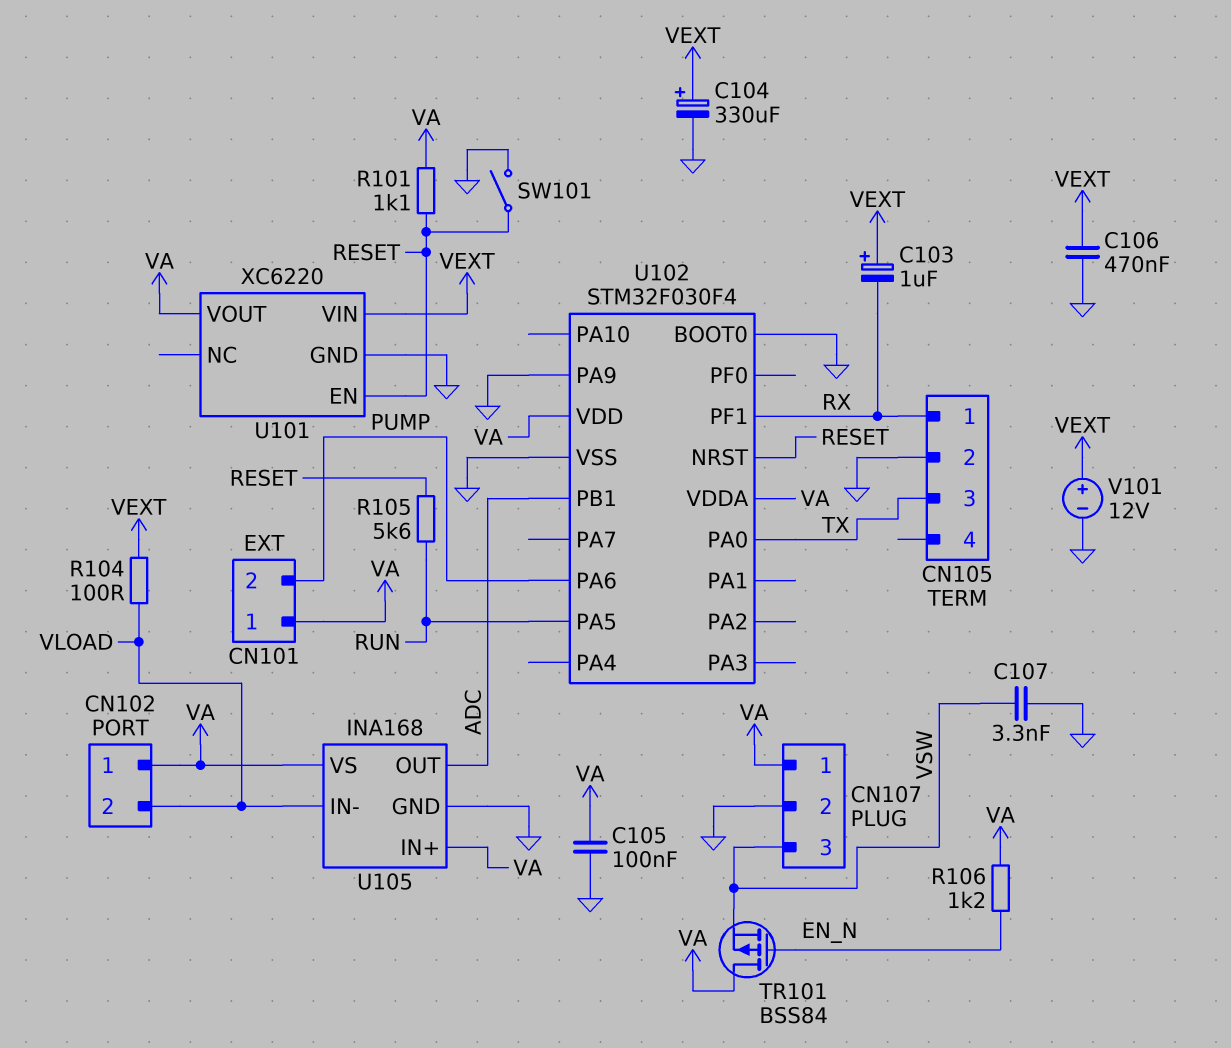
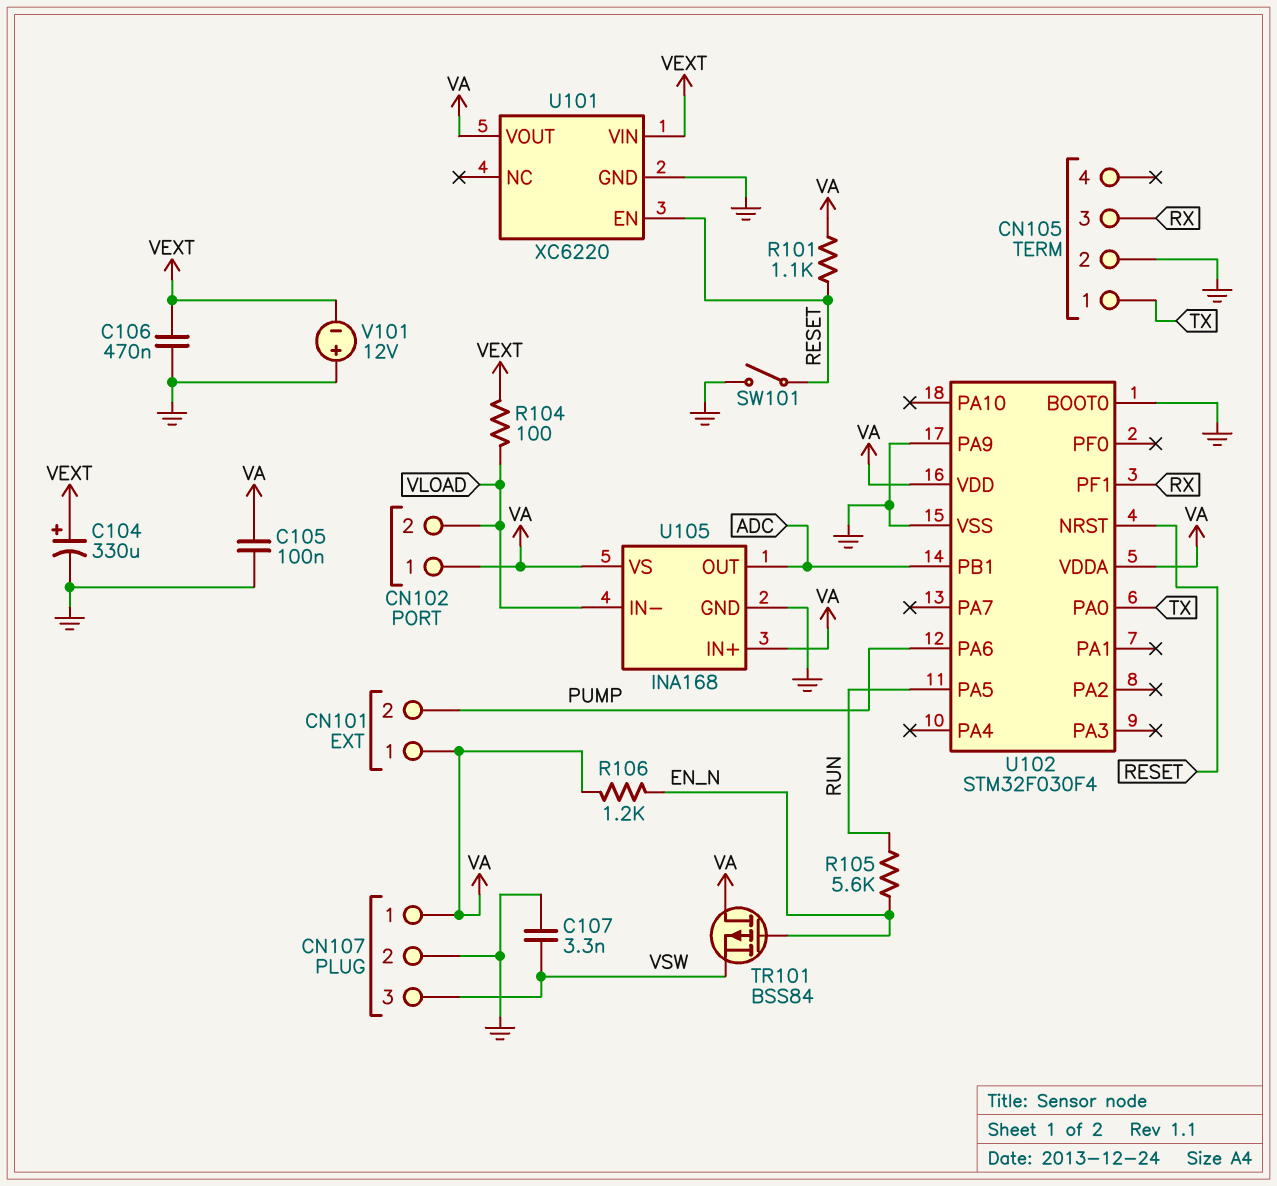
C103: 1uF (plus VEXT, minus RX) -> none
CN105 pin 1: RX -> TX
CN105 pin 3: TX -> RX
R105: 5.6k (RESET, RUN) -> 5.6k (EN_N, RUN)
V101: 12V (plus VEXT, minus GND) -> 12V (plus GND, minus VEXT)

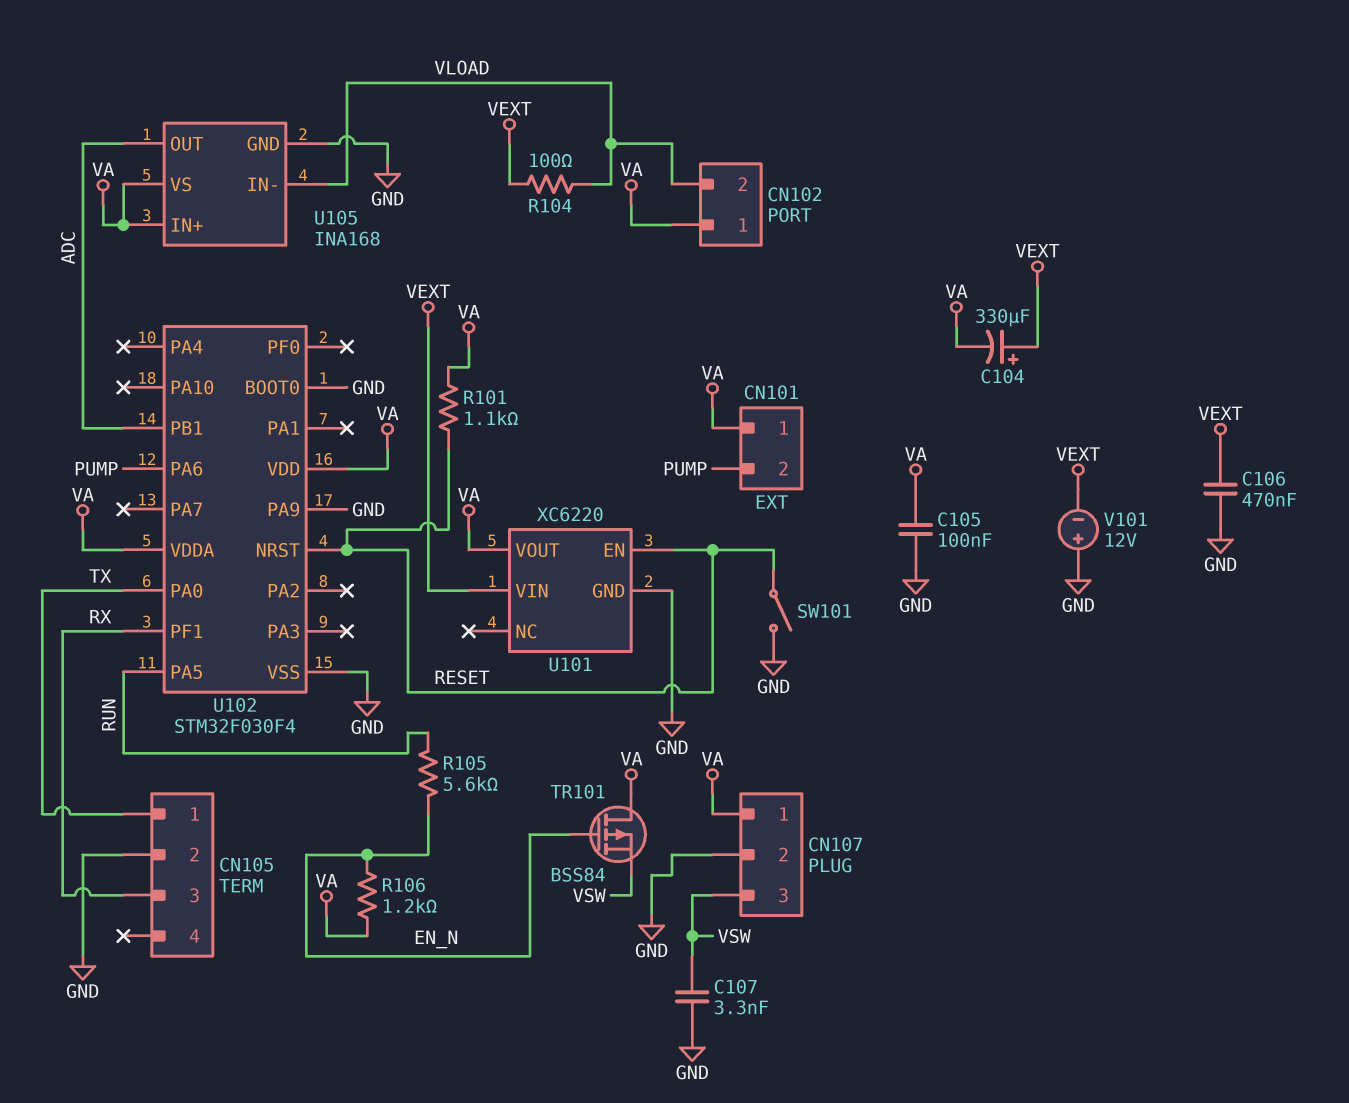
C104: 330uF (plus VEXT, minus GND) -> 330uF (plus VEXT, minus VA)

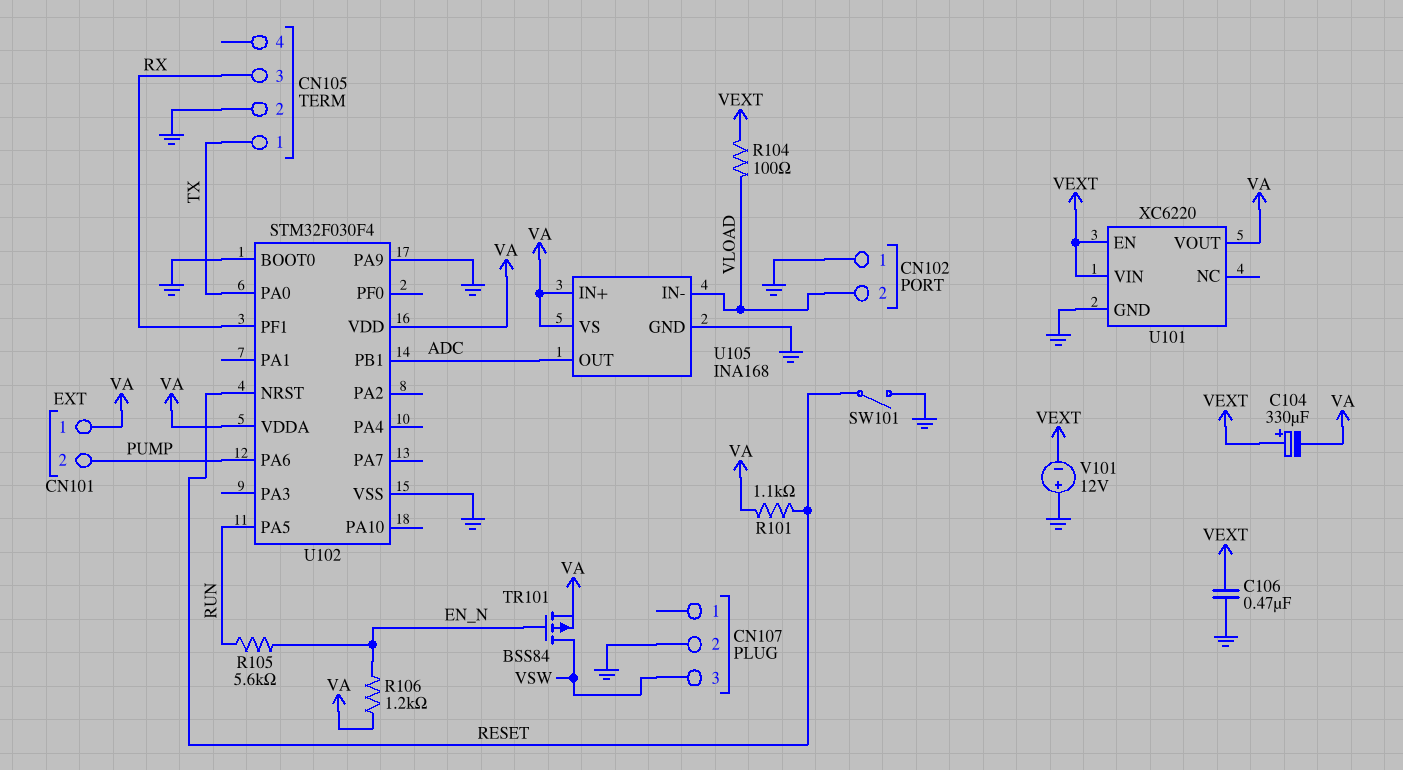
C105: 100nF (GND, VA) -> none
C107: 3.3nF (GND, VSW) -> none
CN102 pin 1: VA -> GND
CN107 pin 1: VA -> none
TR101: PMOS BSS84 (G EN_N, D VA, S VSW) -> PMOS BSS84 (G EN_N, D VSW, S VA)
U101 pin EN: RESET -> VEXT

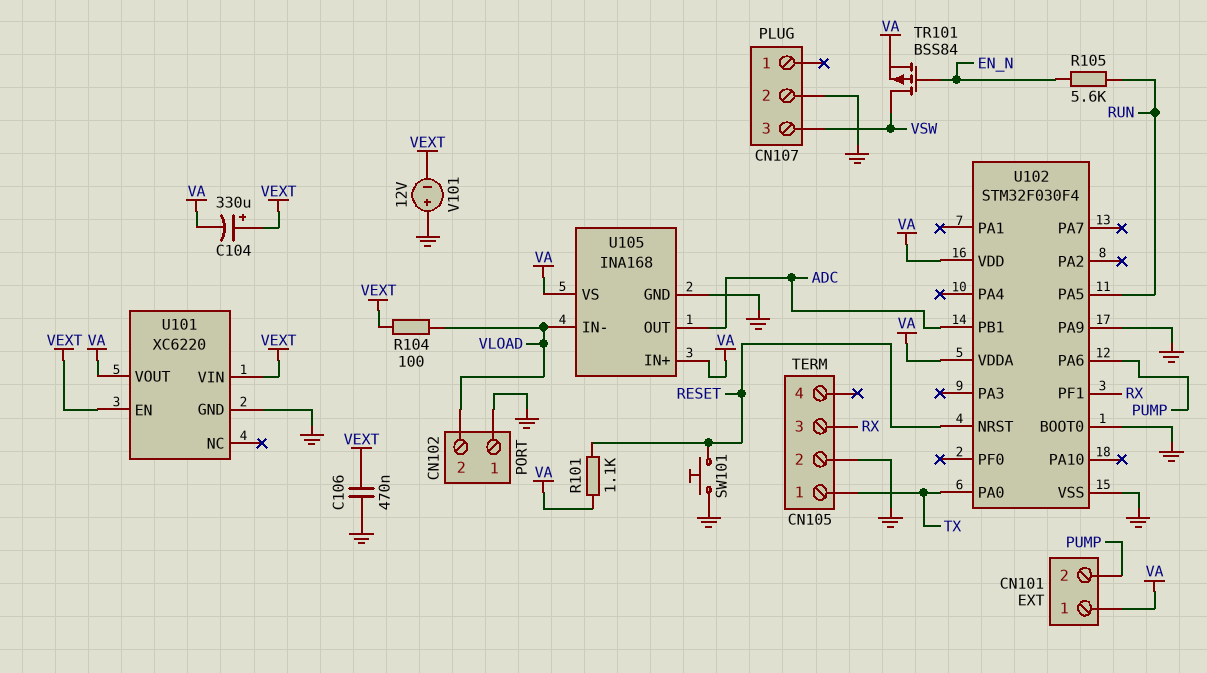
R106: 1.2k (EN_N, VA) -> none
SW101: switch (GND, RESET) -> button (GND, RESET)

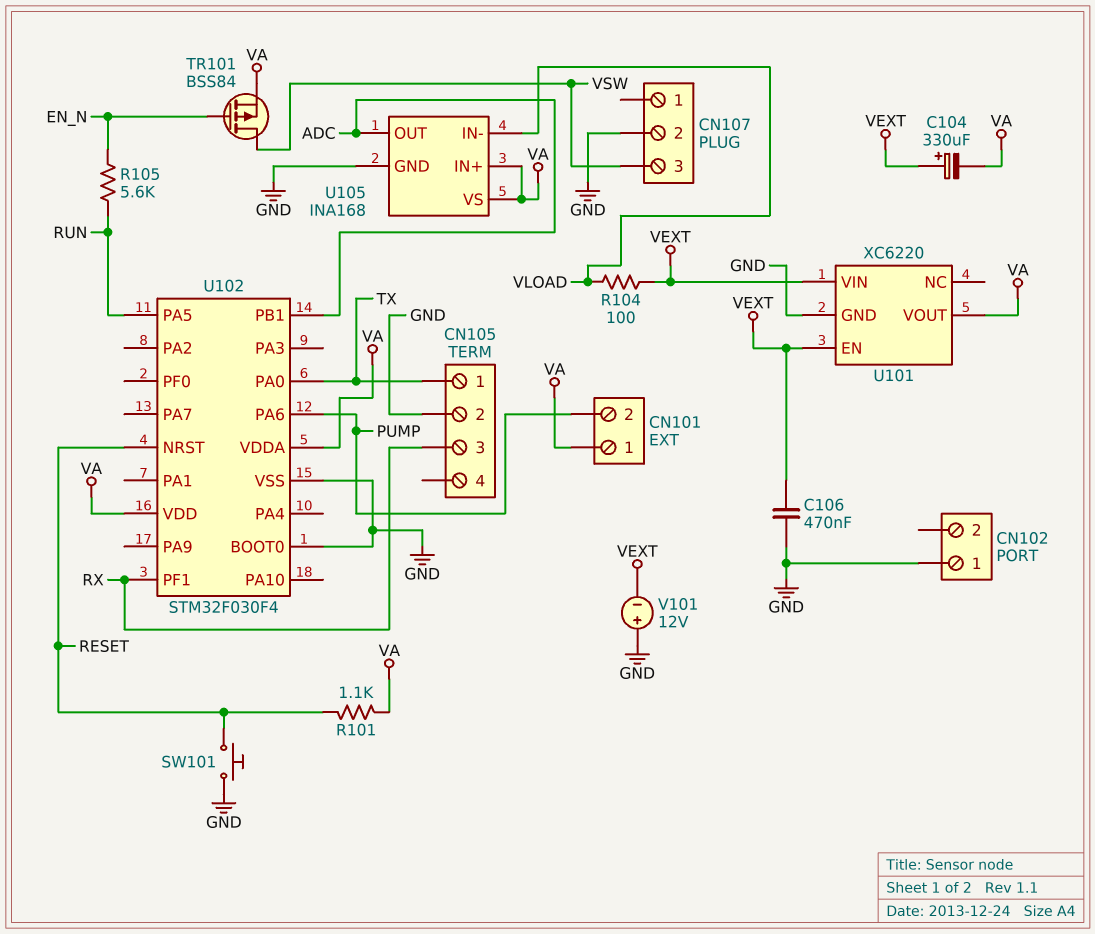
CN102 pin 2: VLOAD -> none
U102 pin PA9: GND -> none

